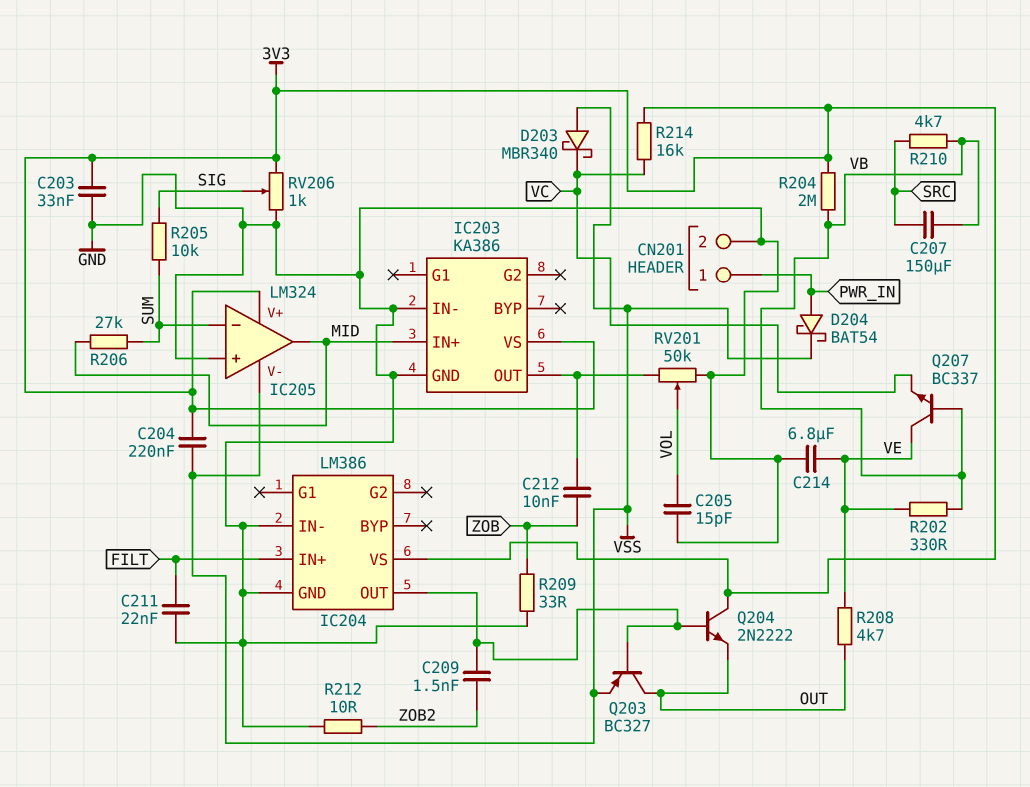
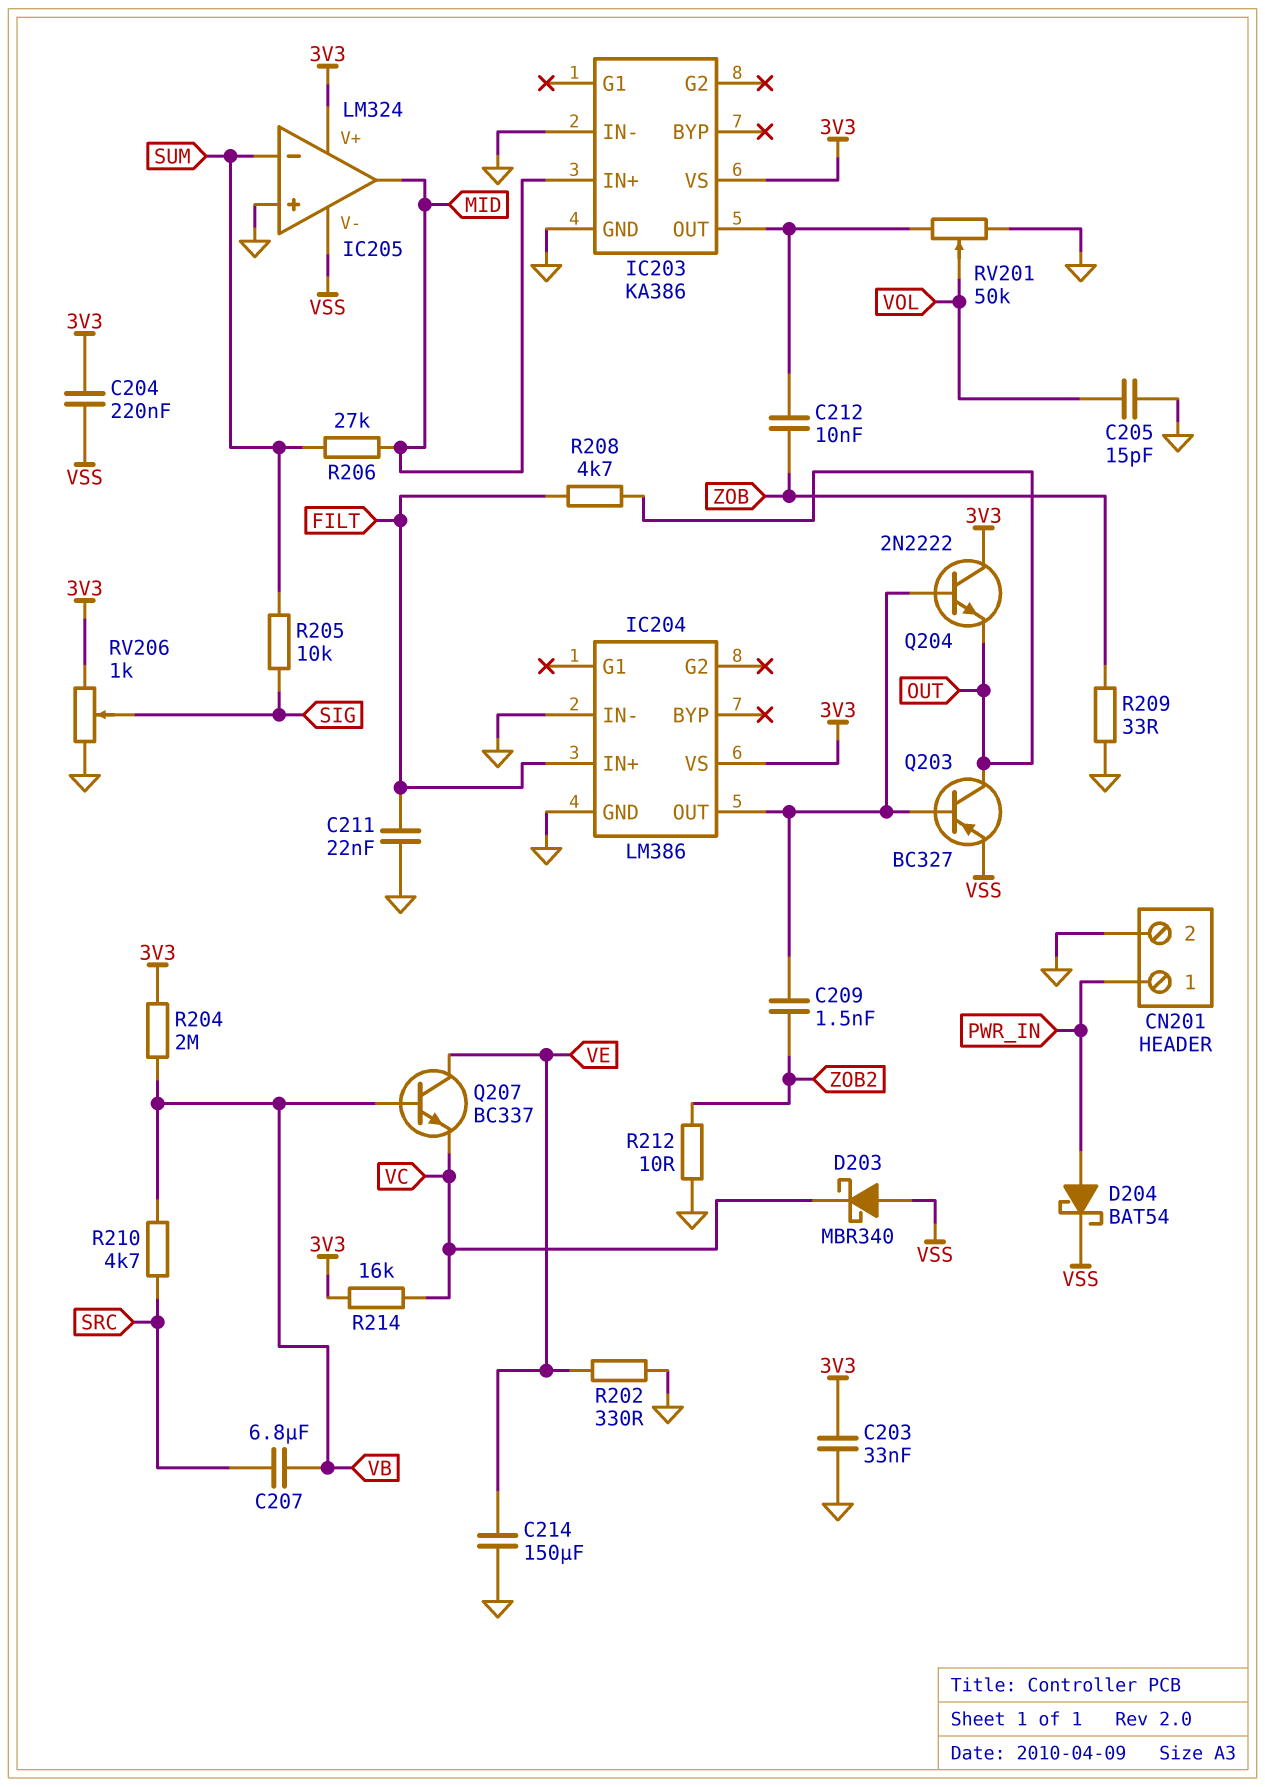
C207: 150uF (SRC, VB) -> 6.8uF (SRC, VB)
C214: 6.8uF (GND, VE) -> 150uF (GND, VE)
R202: 330 (VB, VE) -> 330 (GND, VE)
R208: 4.7k (OUT, VE) -> 4.7k (FILT, OUT)

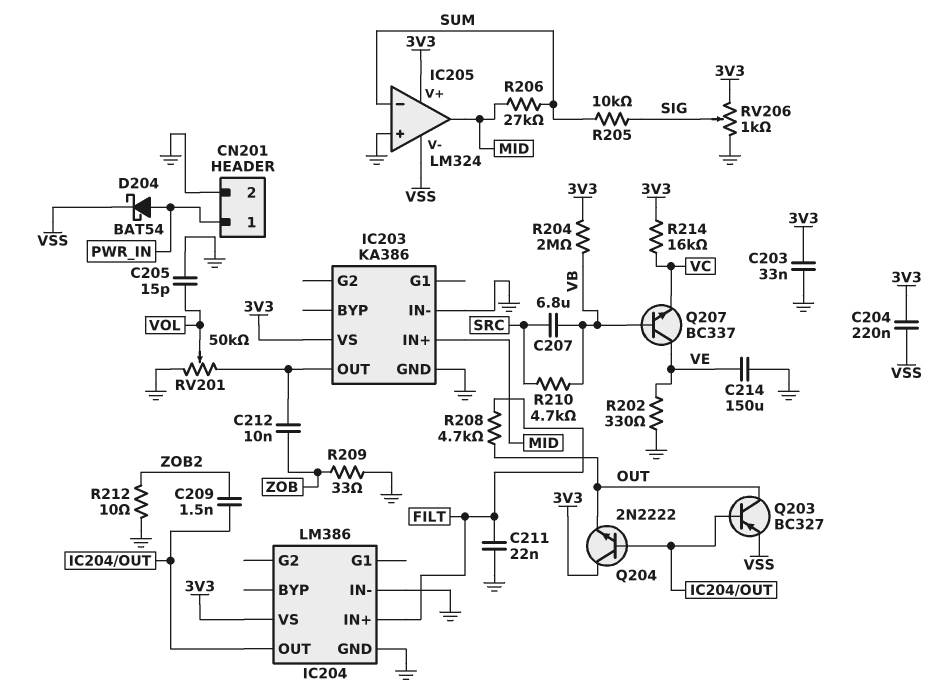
D203: schottky MBR340 (A VSS, K VC) -> none

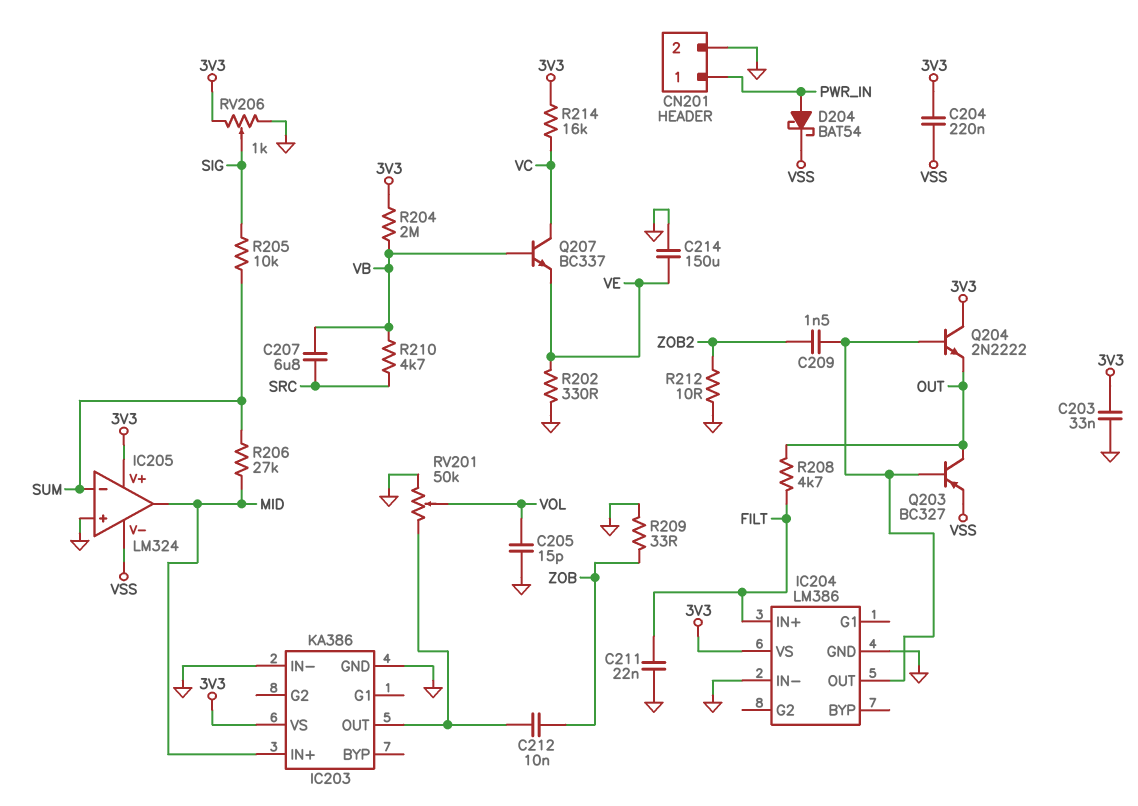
Q207: NPN BC337 (B VB, C VE, E VC) -> NPN BC337 (B VB, C VC, E VE)

